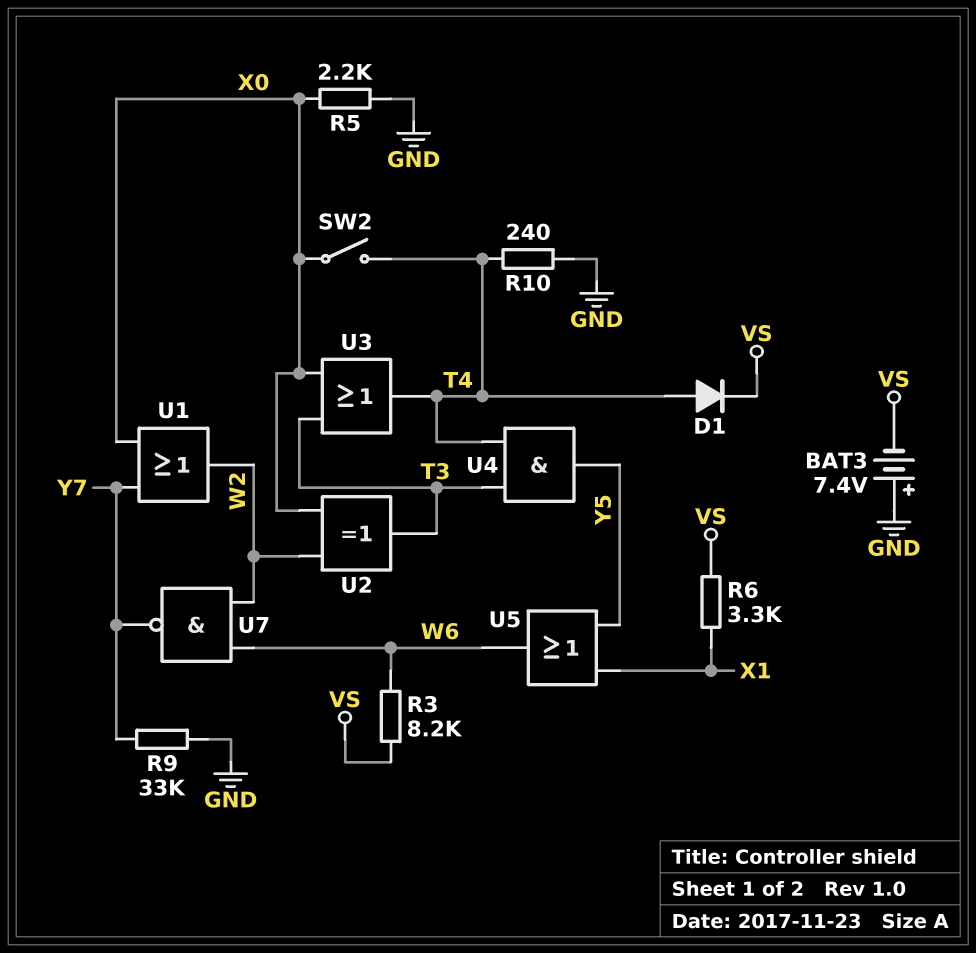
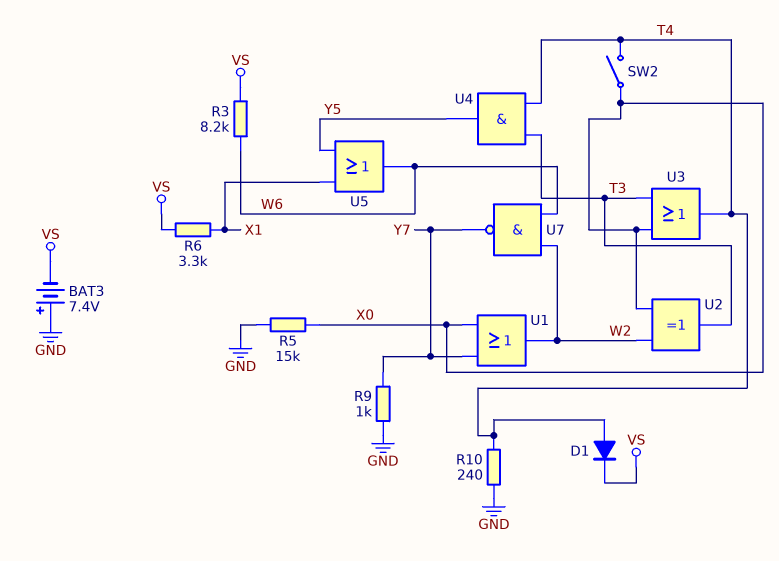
R5: 2.2k (GND, X0) -> 15k (GND, X0)
R9: 33k (GND, Y7) -> 1k (GND, Y7)

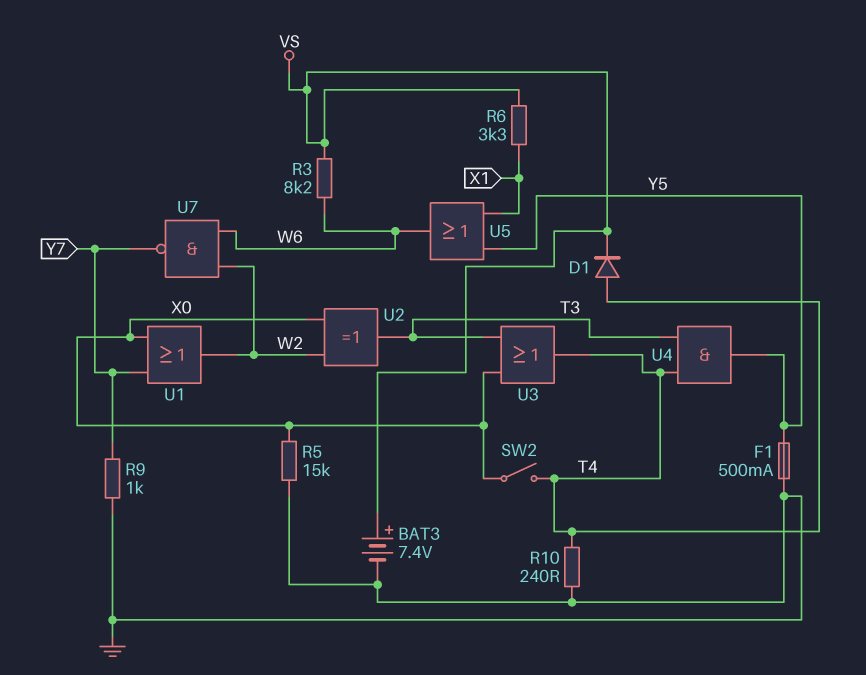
BAT3: 7.4V (plus GND, minus VS) -> 7.4V (plus VS, minus GND)
F1: none -> 500mA (GND, Y5)

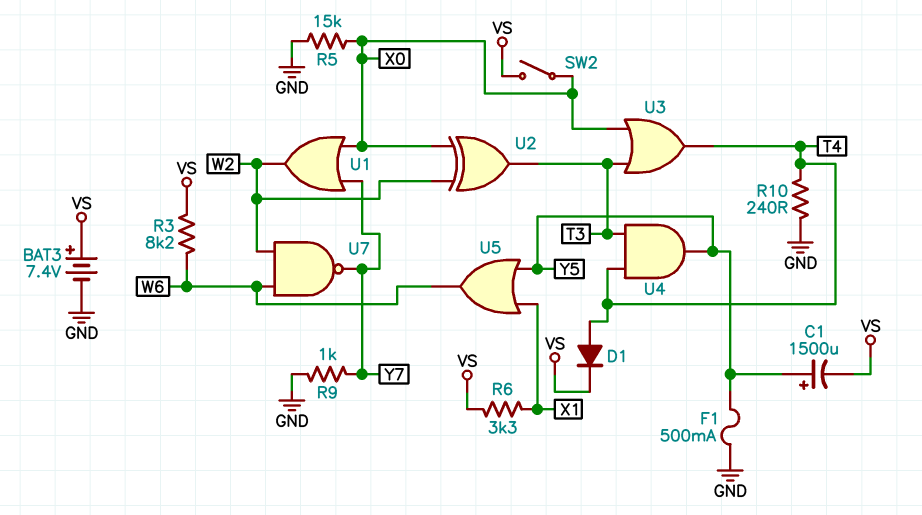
C1: none -> 1500uF (plus Y5, minus VS)
SW2: switch (T4, X0) -> switch (VS, X0)

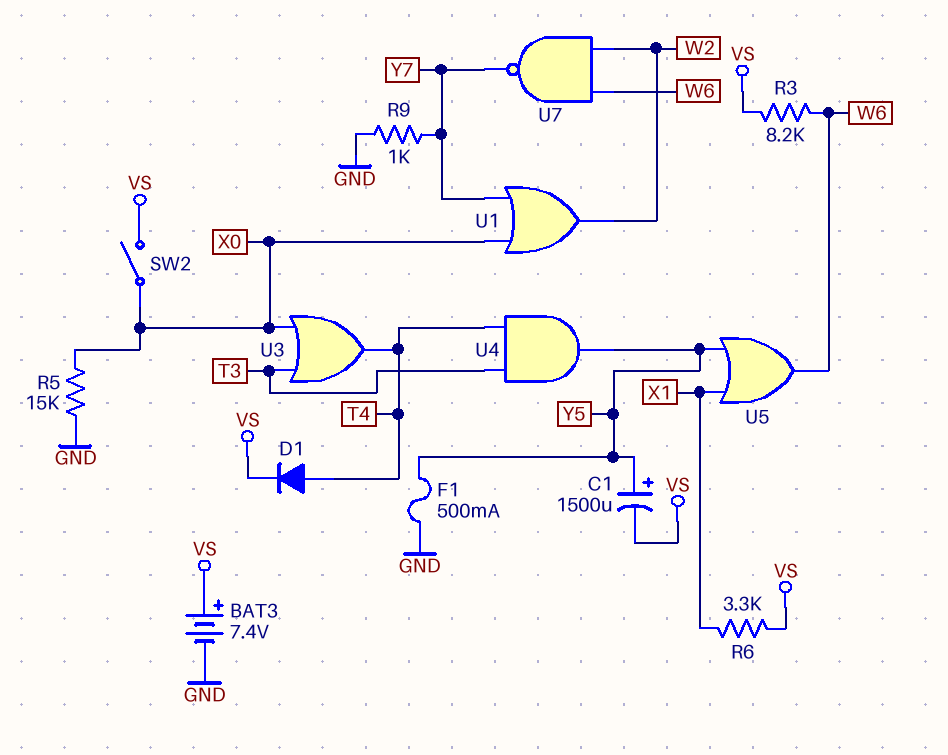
R10: 240 (GND, T4) -> none
U2: XOR (in W2, in X0, out T3) -> none

